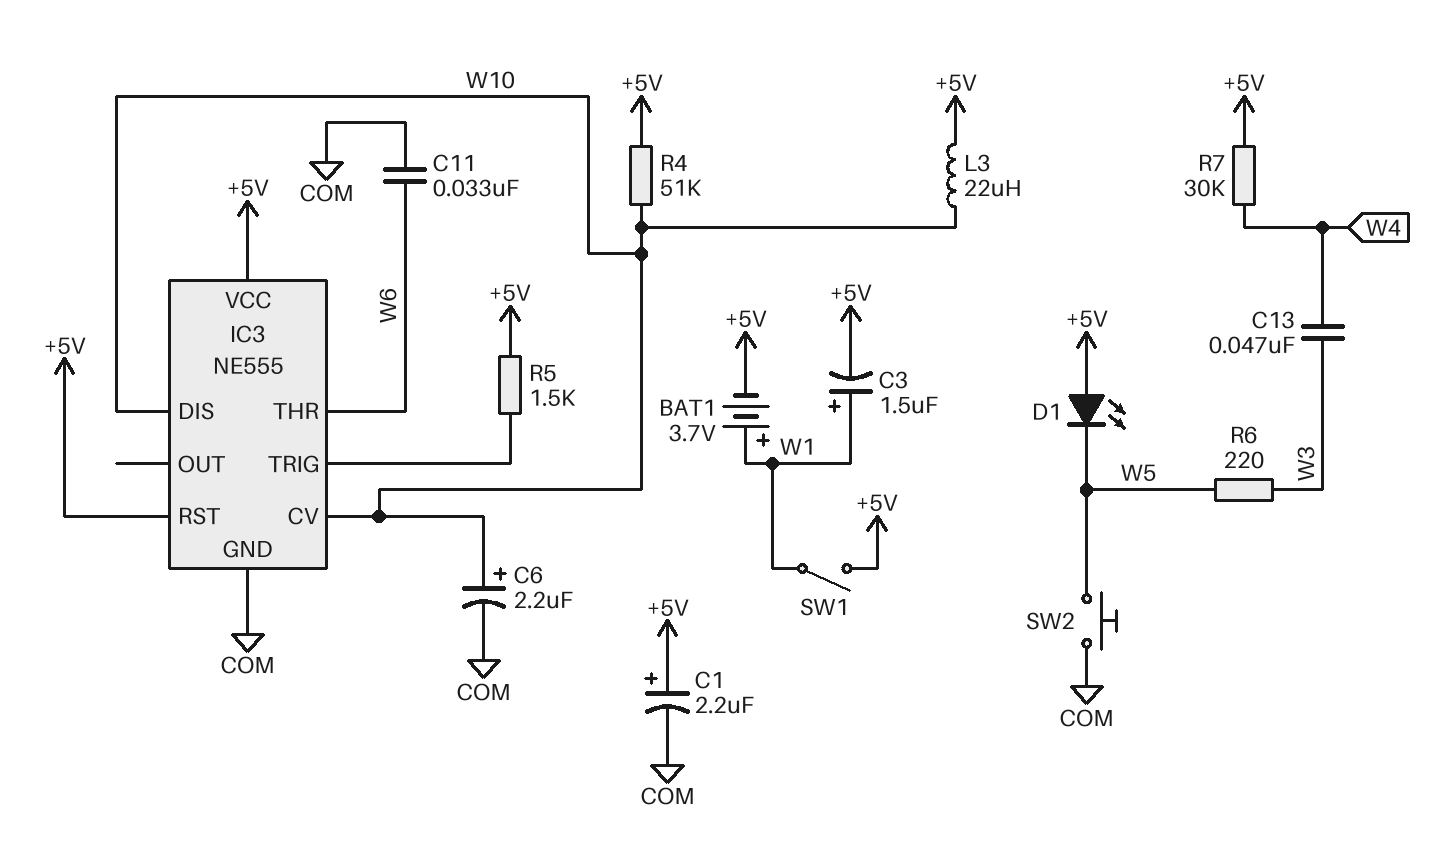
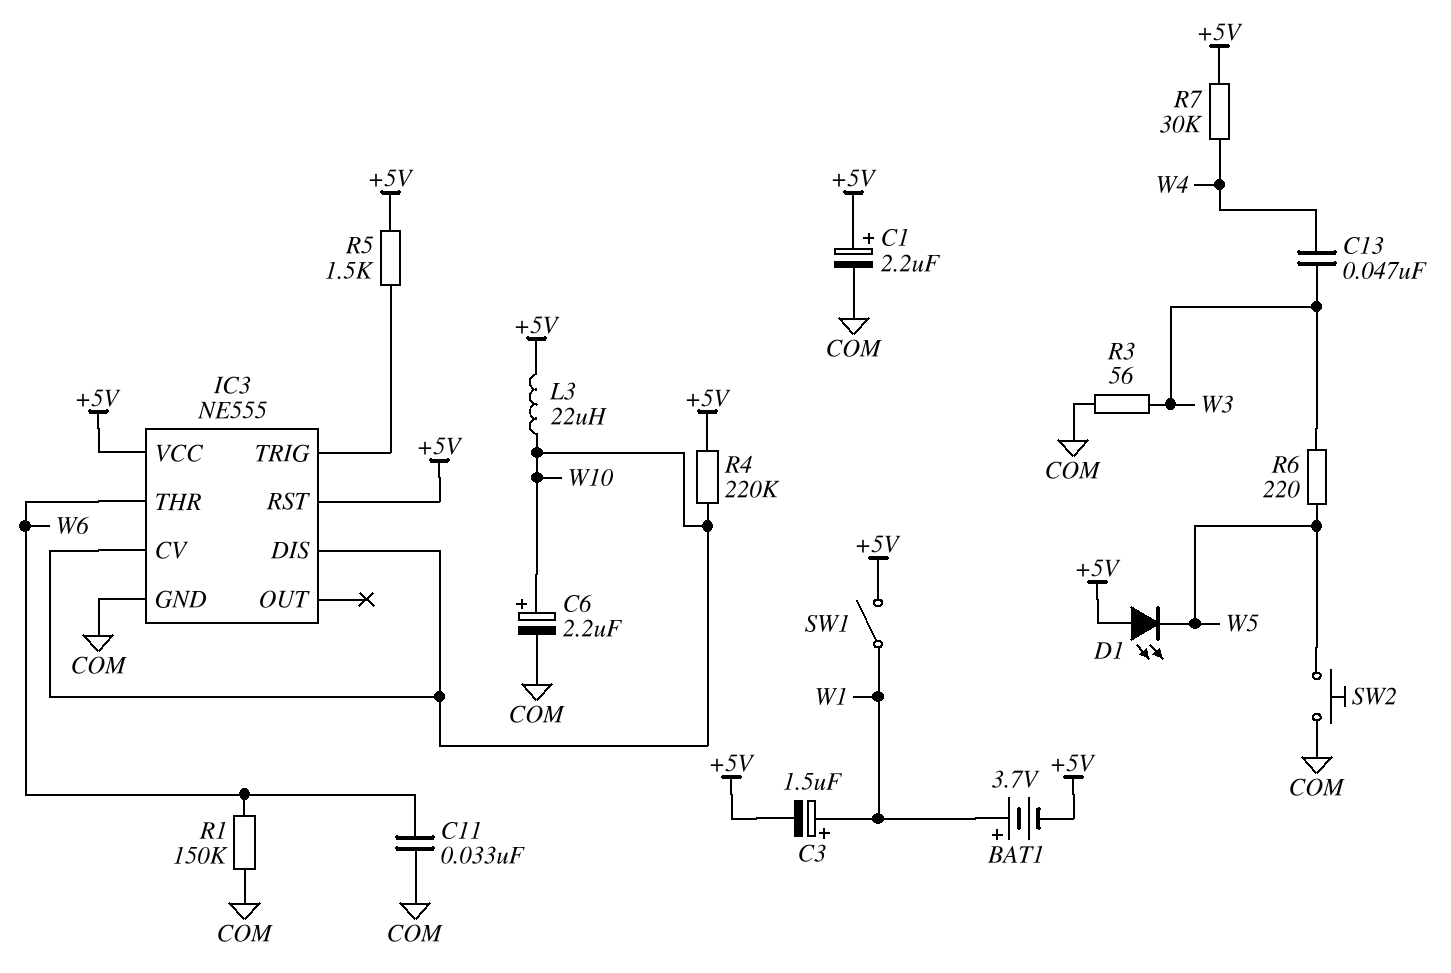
R1: none -> 150k (COM, W6)
R3: none -> 56 (COM, W3)
R4: 51k (+5V, W10) -> 220k (+5V, W10)

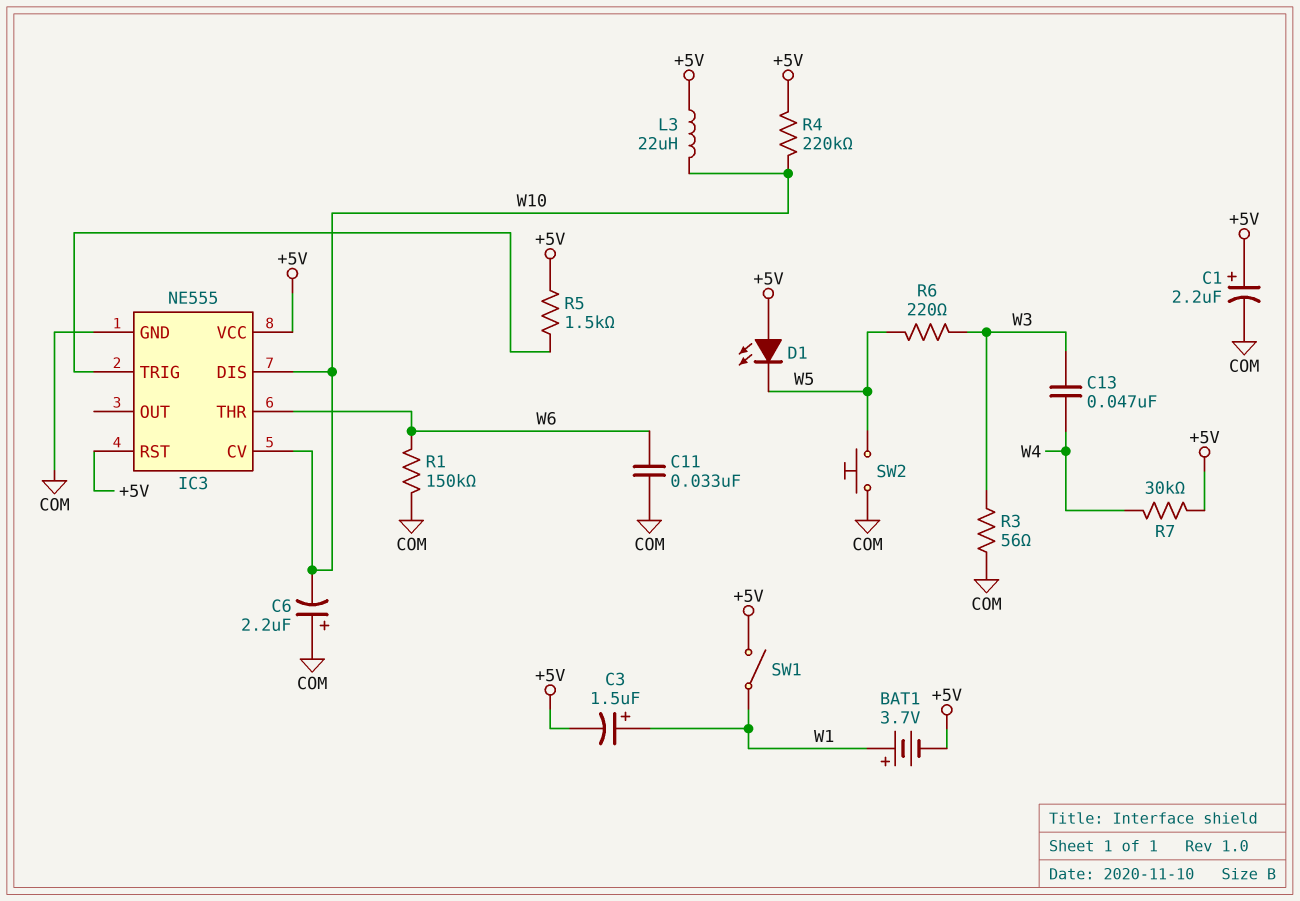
C6: 2.2uF (plus W10, minus COM) -> 2.2uF (plus COM, minus W10)

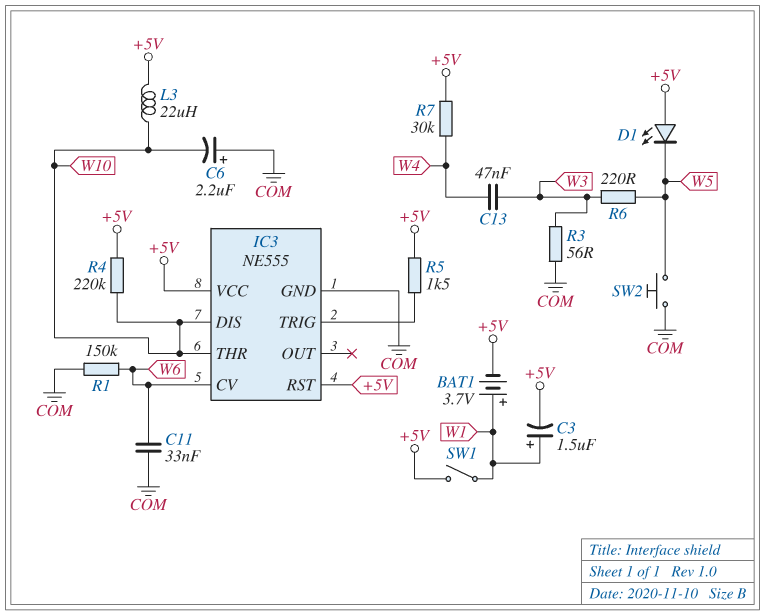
C1: 2.2uF (plus +5V, minus COM) -> none
IC3 pin CV: W10 -> W6
IC3 pin THR: W6 -> W10

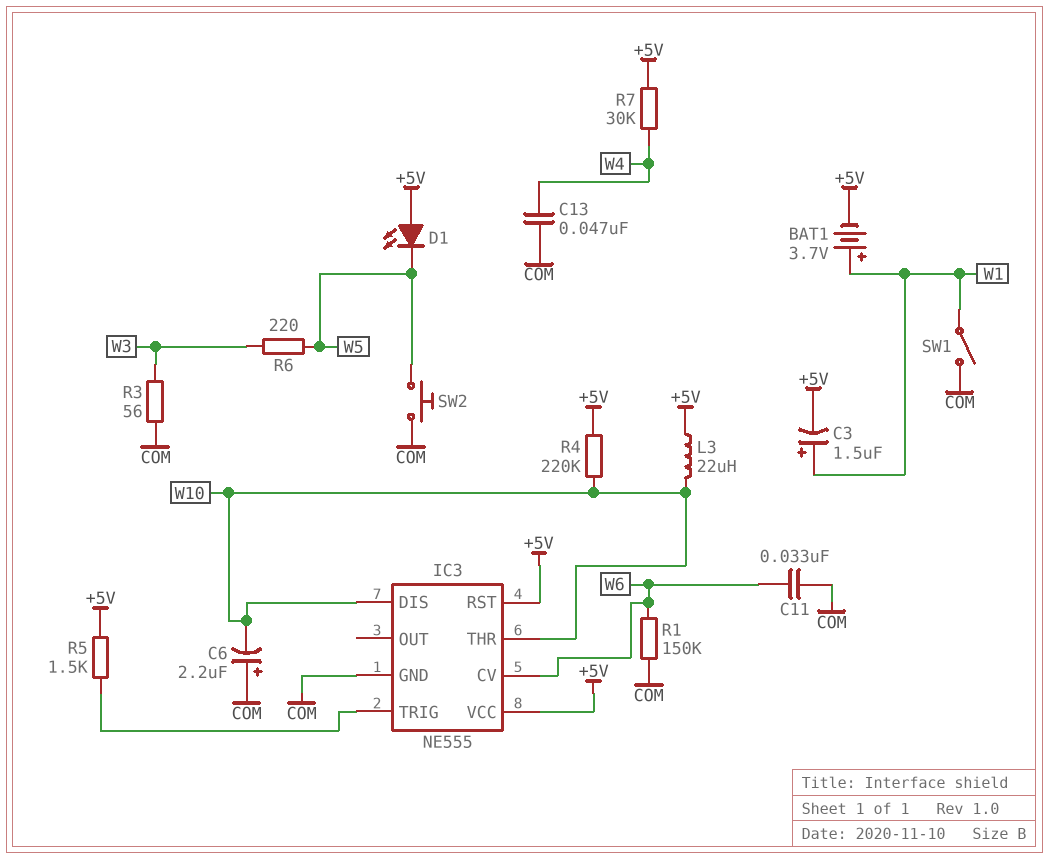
C13: 47nF (W3, W4) -> 47nF (COM, W4)
SW1: switch (+5V, W1) -> switch (COM, W1)

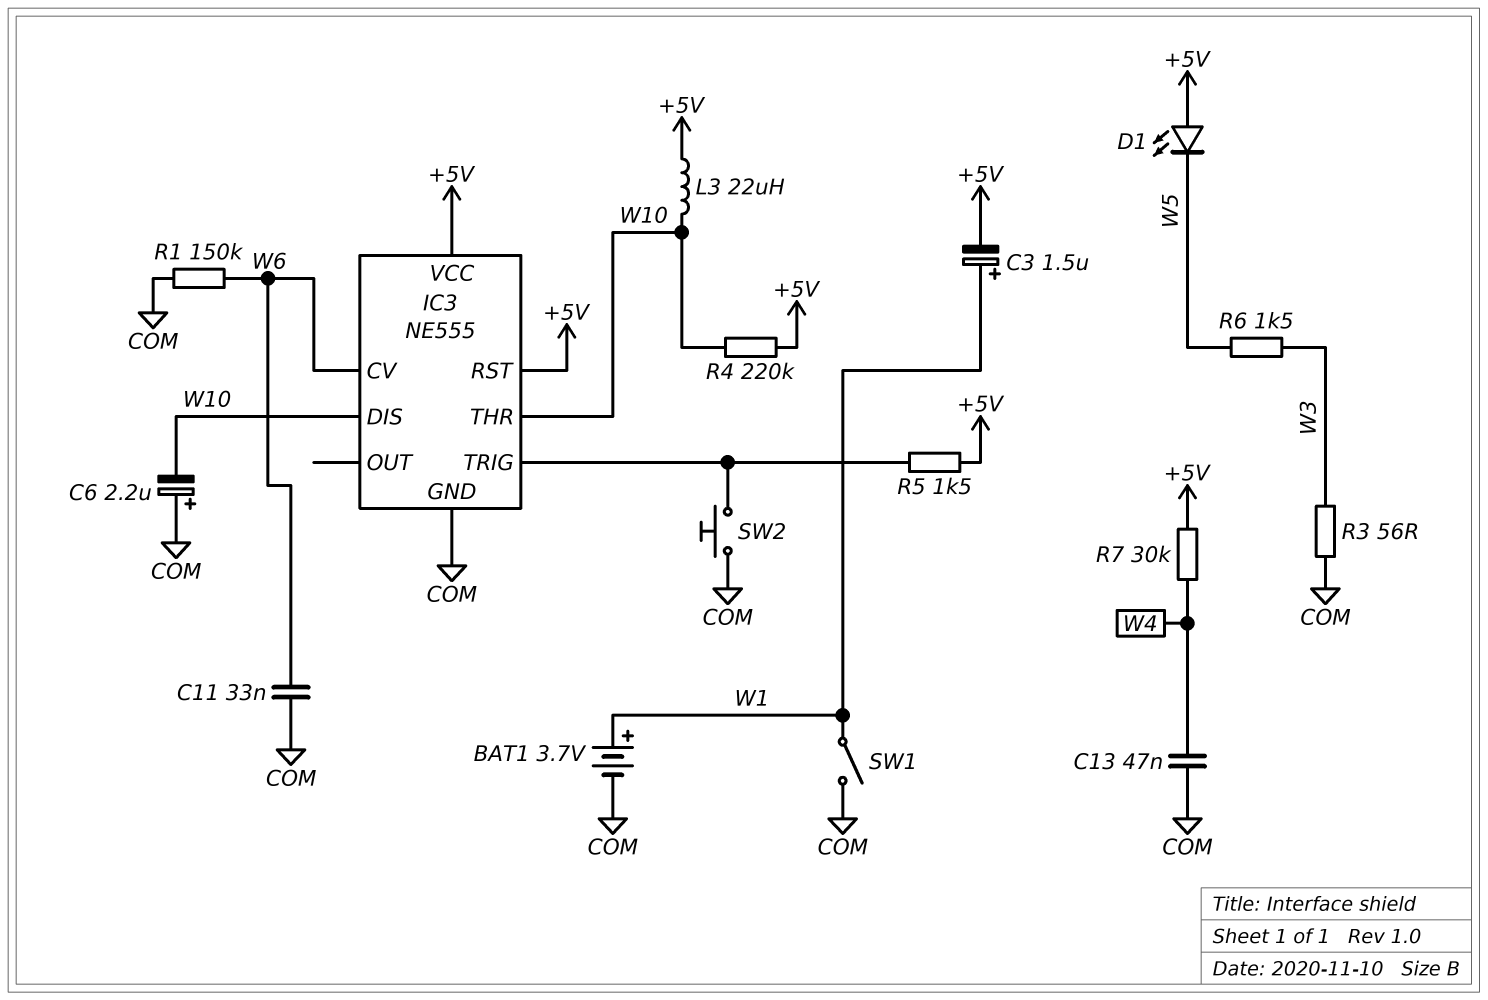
BAT1: 3.7V (plus W1, minus +5V) -> 3.7V (plus W1, minus COM)
R6: 220 (W3, W5) -> 1.5k (W3, W5)
SW2: button (COM, W5) -> button (COM, IC3/TRIG)

